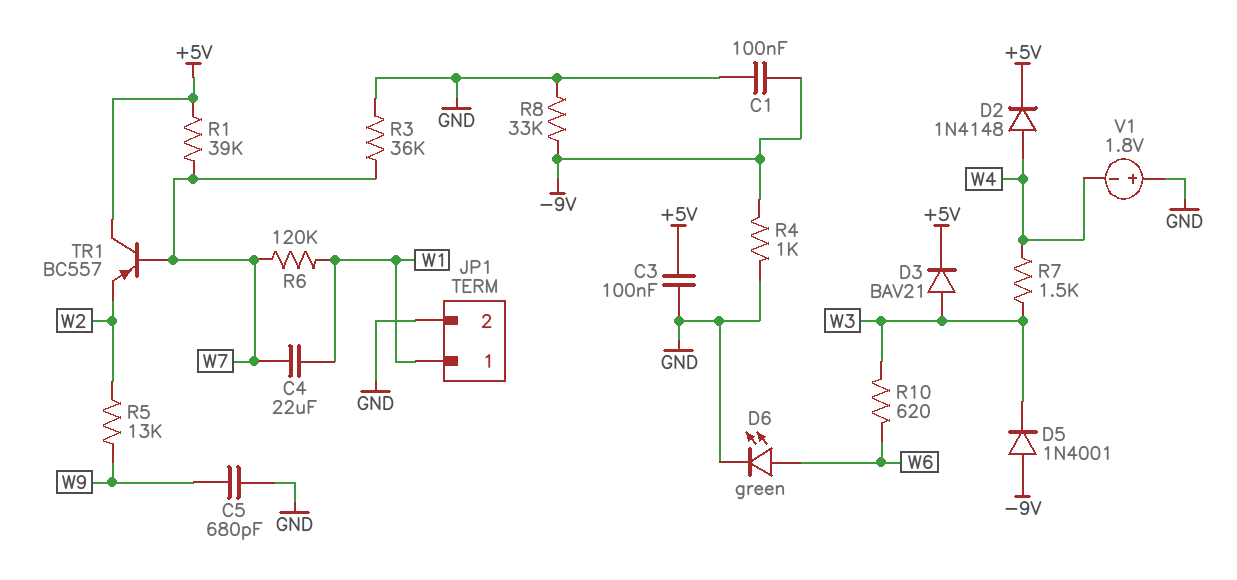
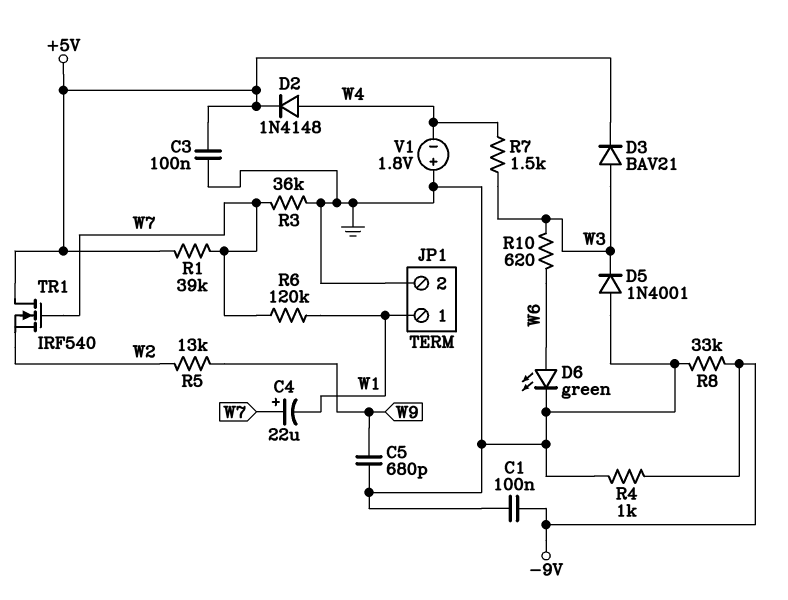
C4: 22uF (W1, W7) -> 22uF (plus W7, minus W1)
D5: diode 1N4001 (A -9V, K W3) -> diode 1N4001 (A GND, K W3)
TR1: PNP BC557 (B W7, C +5V, E W2) -> NMOS IRF540 (G W7, D +5V, S W2)

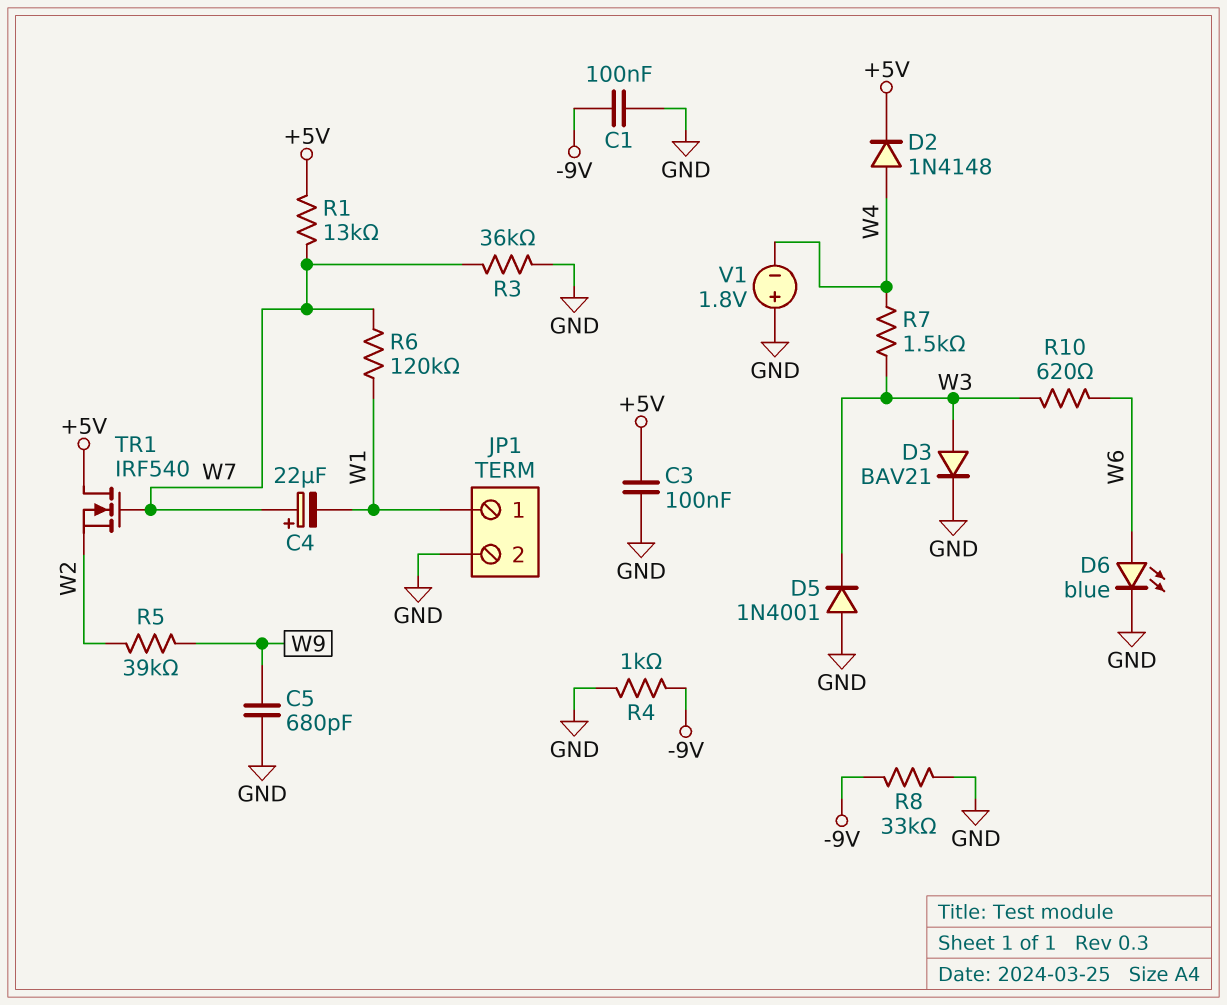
D3: diode BAV21 (A W3, K +5V) -> diode BAV21 (A W3, K GND)
D6: LED green (A W6, K GND) -> LED blue (A W6, K GND)
R1: 39k (+5V, W7) -> 13k (+5V, W7)
R5: 13k (W2, W9) -> 39k (W2, W9)

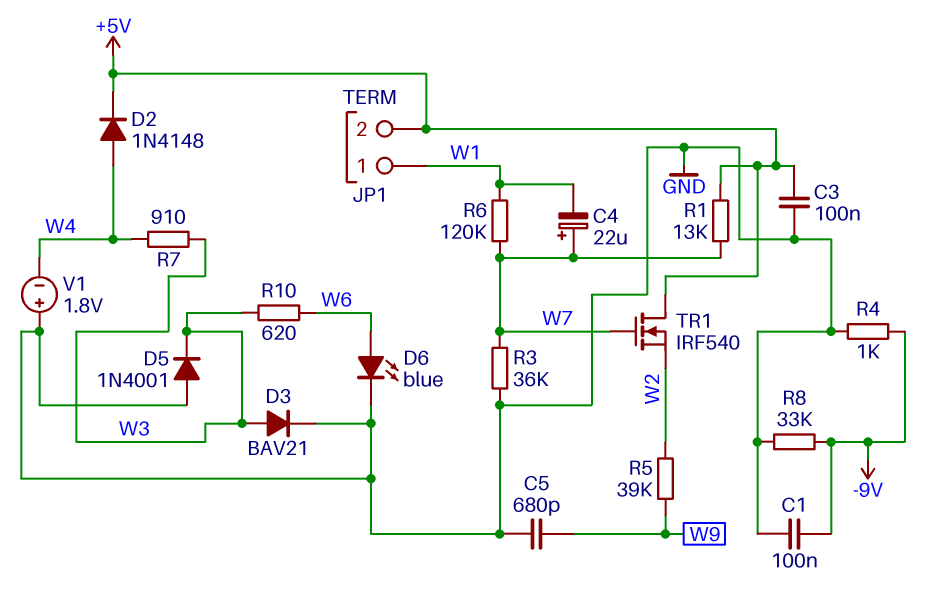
JP1 pin 2: GND -> +5V
R7: 1.5k (W3, W4) -> 910 (W3, W4)

